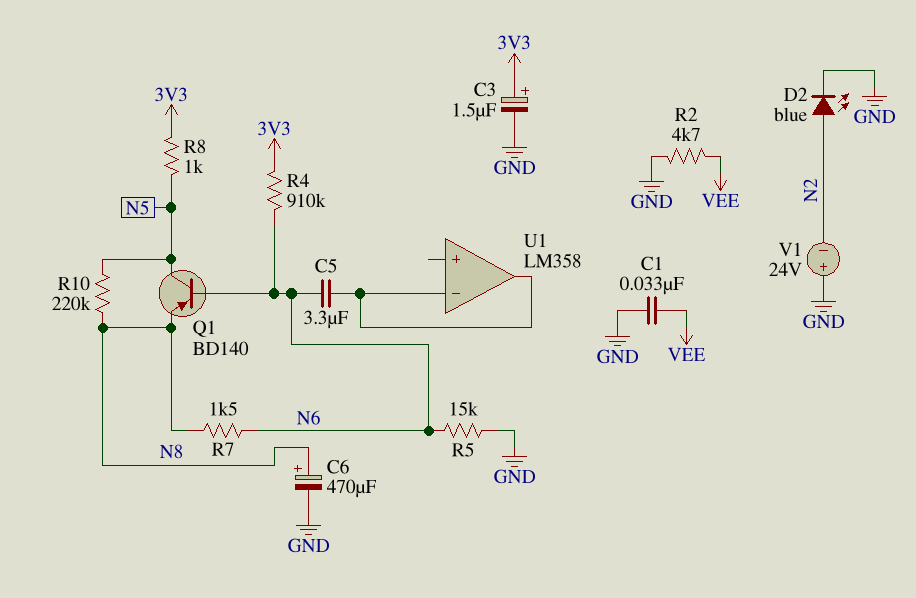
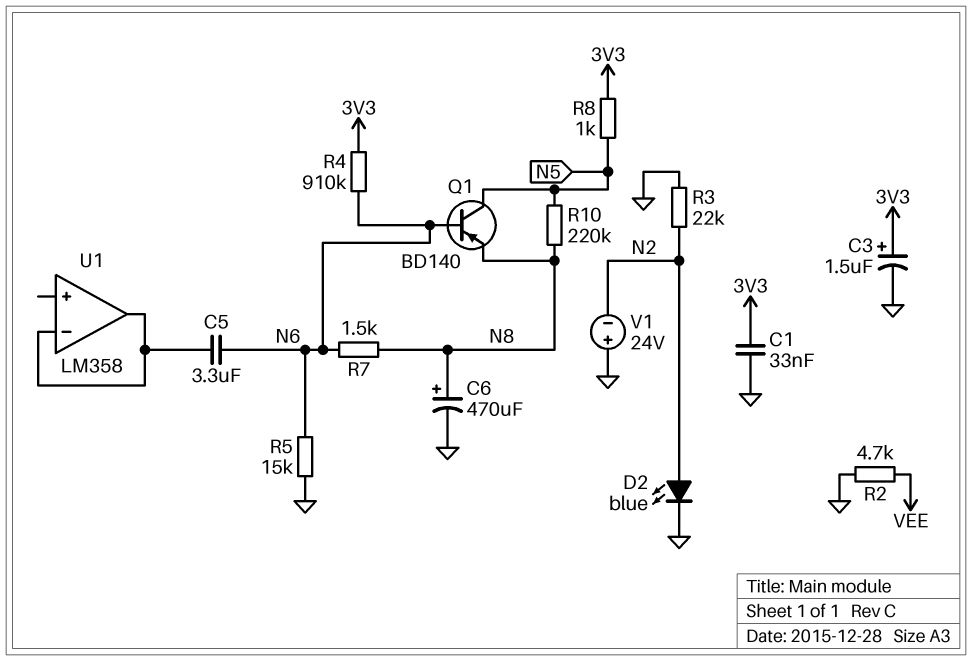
C1: 33nF (GND, VEE) -> 33nF (3V3, GND)
R3: none -> 22k (GND, N2)

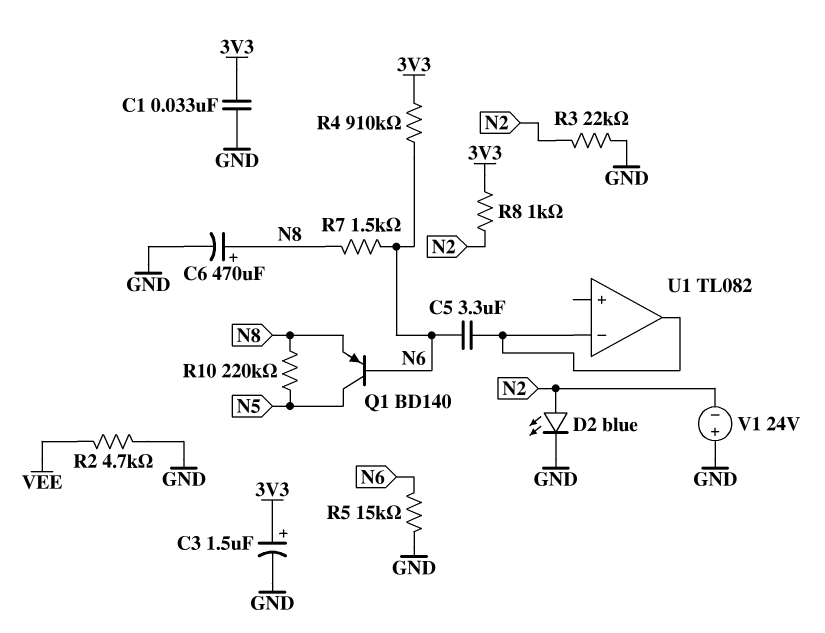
R8: 1k (3V3, N5) -> 1k (3V3, N2)
U1: LM358 -> TL082

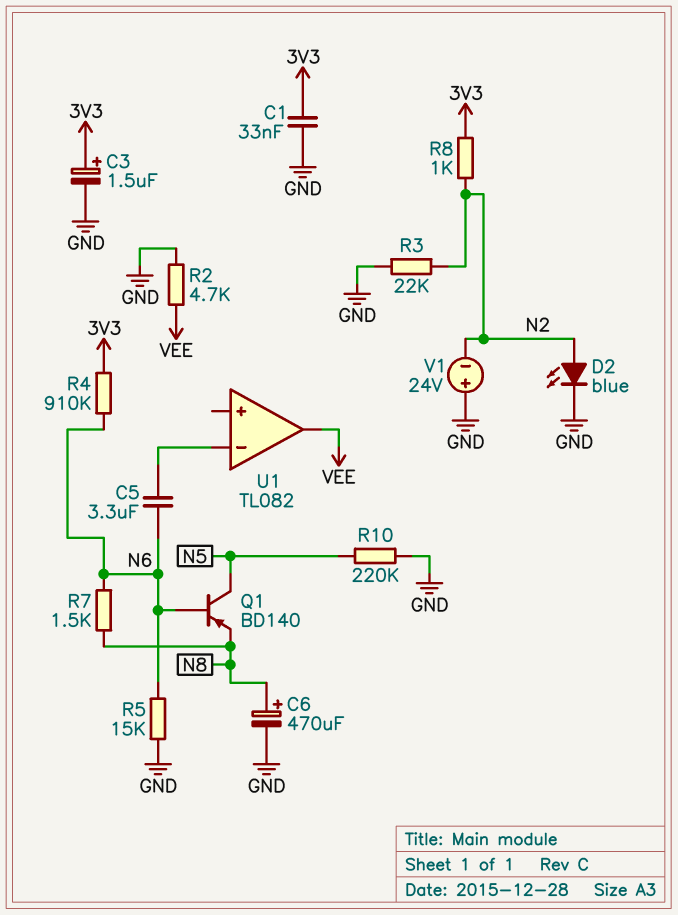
R10: 220k (N5, N8) -> 220k (GND, N5)
U1 pin out: U1/in- -> VEE

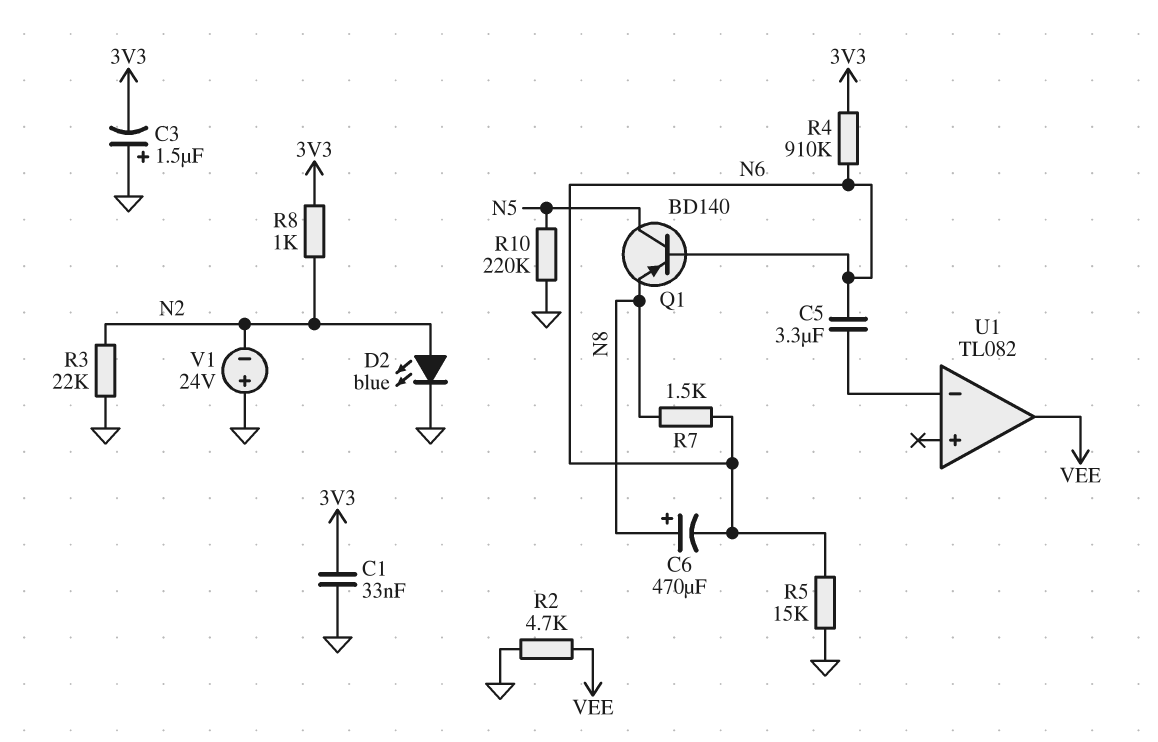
C3: 1.5uF (plus 3V3, minus GND) -> 1.5uF (plus GND, minus 3V3)
C6: 470uF (plus N8, minus GND) -> 470uF (plus N8, minus N6)

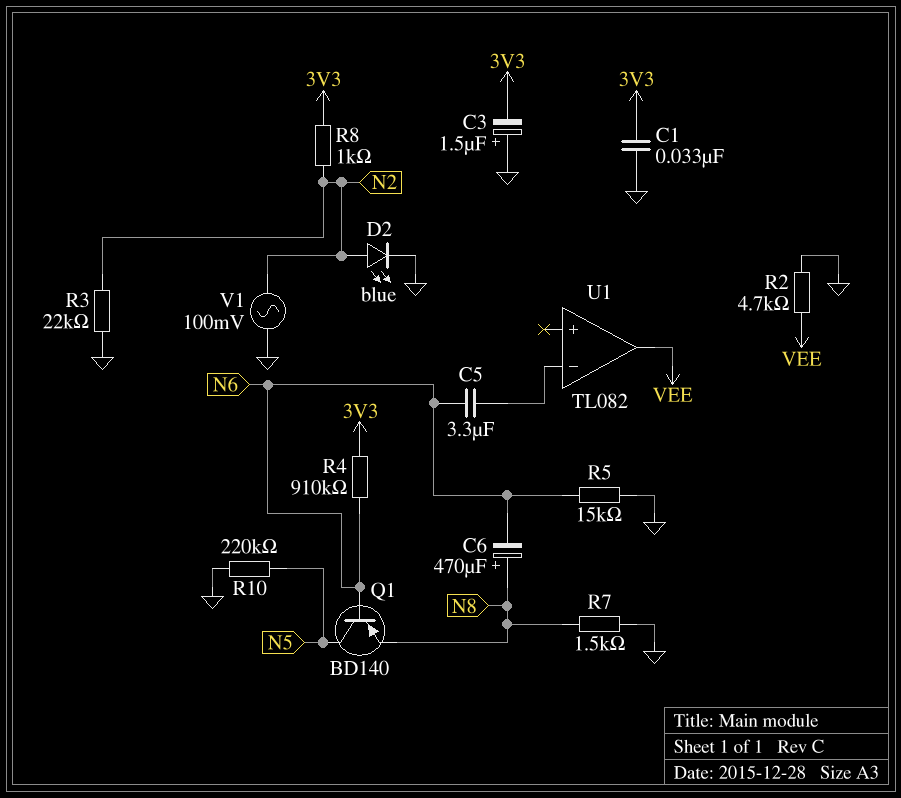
R7: 1.5k (N6, N8) -> 1.5k (GND, N8)
V1: 24V (plus GND, minus N2) -> AC 100mV (GND, N2)

